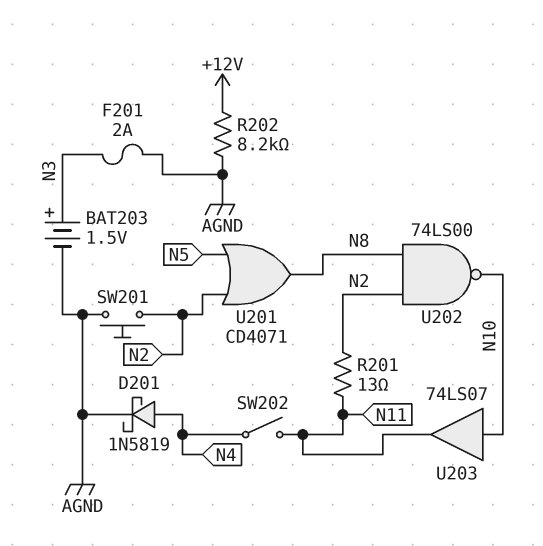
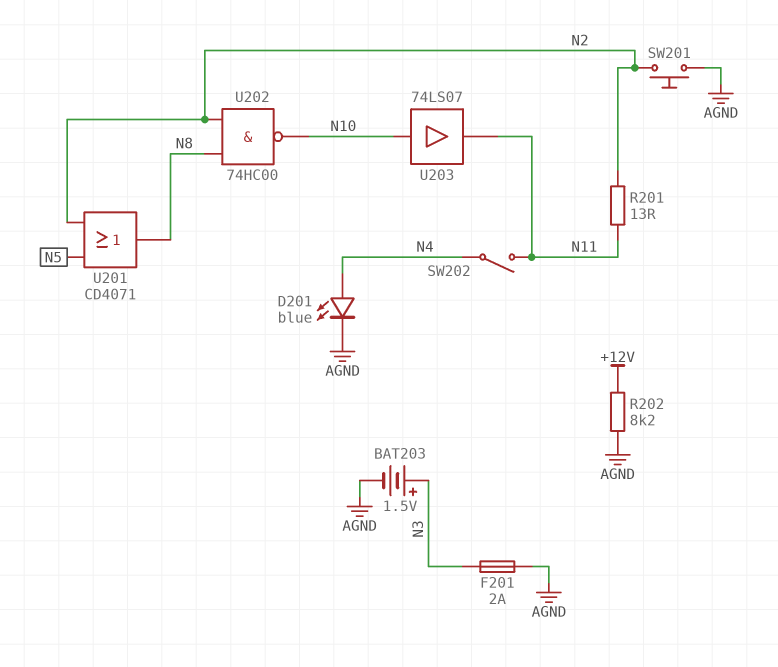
D201: schottky 1N5819 (A N4, K AGND) -> LED blue (A N4, K AGND)
U202: NAND 74LS00 (in N2, in N8, out N10) -> NAND 74HC00 (in N2, in N8, out N10)

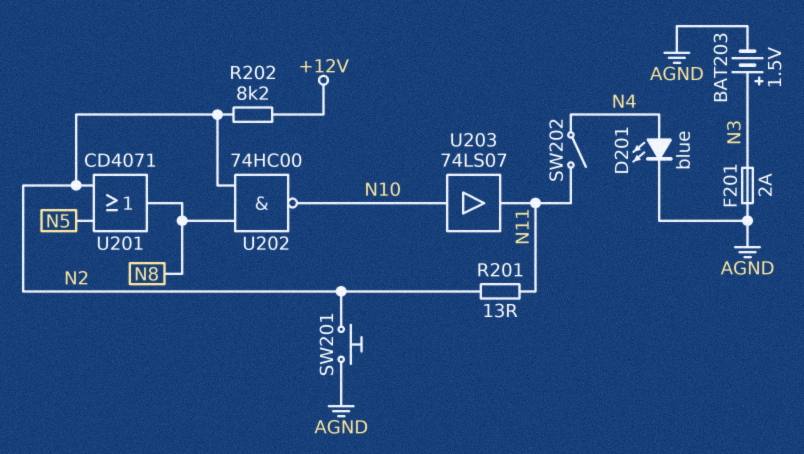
R202: 8.2k (+12V, AGND) -> 8.2k (+12V, N2)

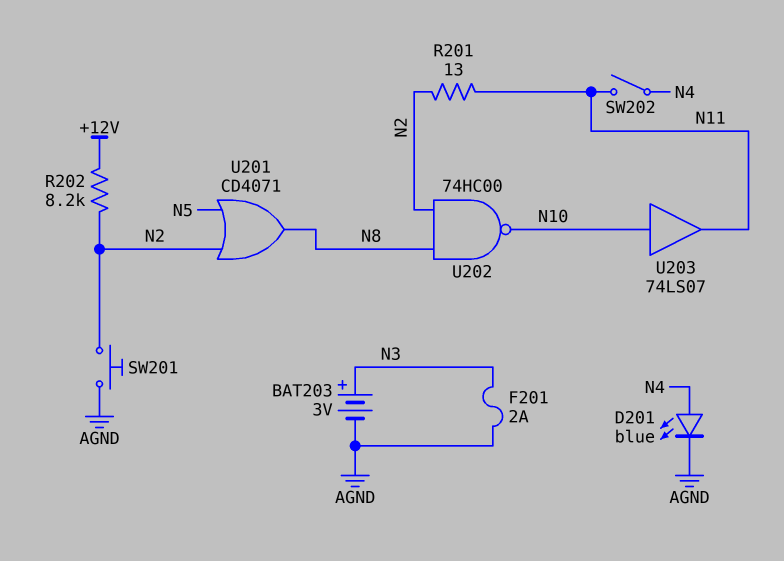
BAT203: 1.5V (plus N3, minus AGND) -> 3V (plus N3, minus AGND)

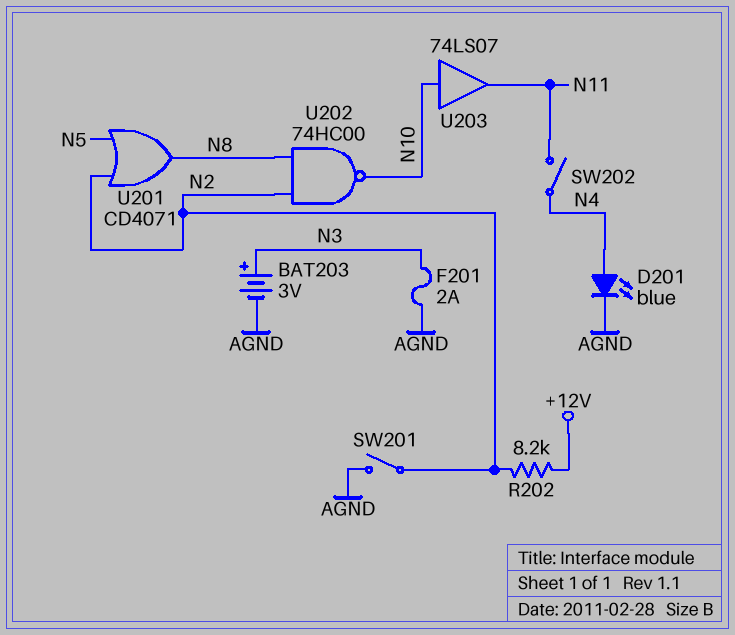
R201: 13 (N2, N11) -> none
SW201: button (AGND, N2) -> switch (AGND, N2)

